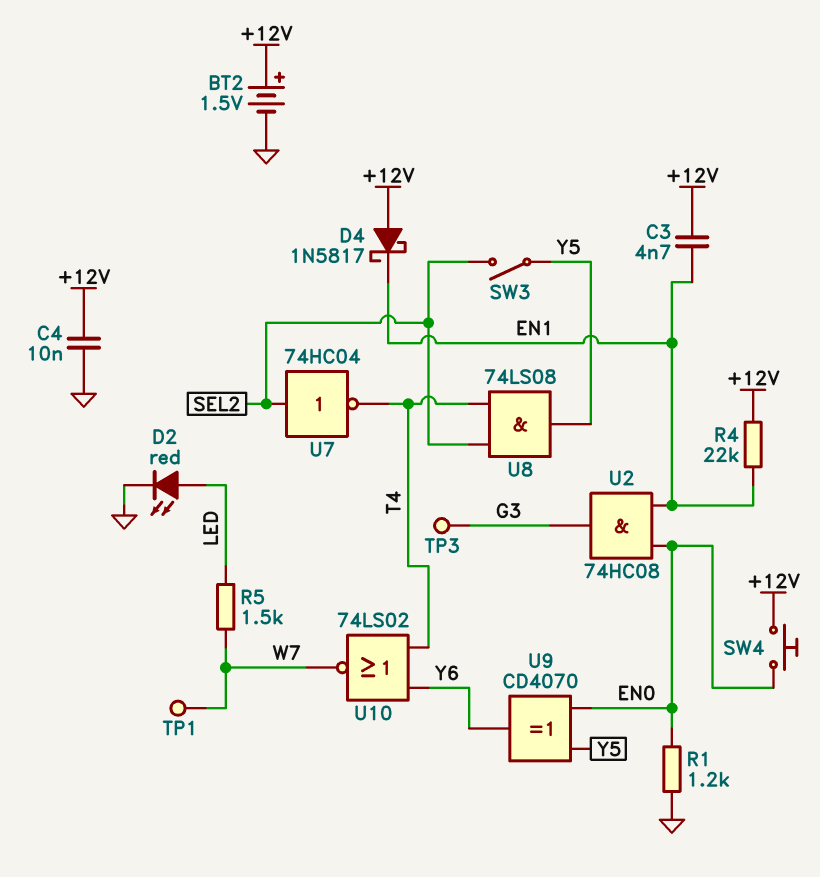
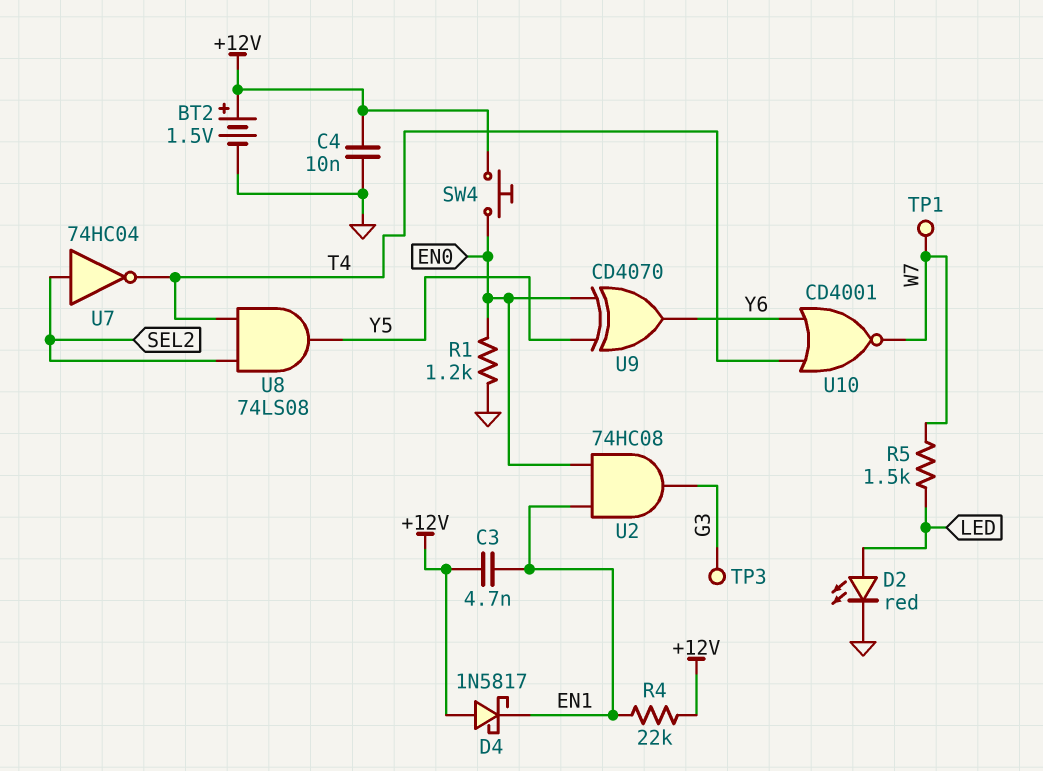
SW3: switch (SEL2, Y5) -> none
U10: NOR 74LS02 (in T4, in Y6, out W7) -> NOR CD4001 (in T4, in Y6, out W7)

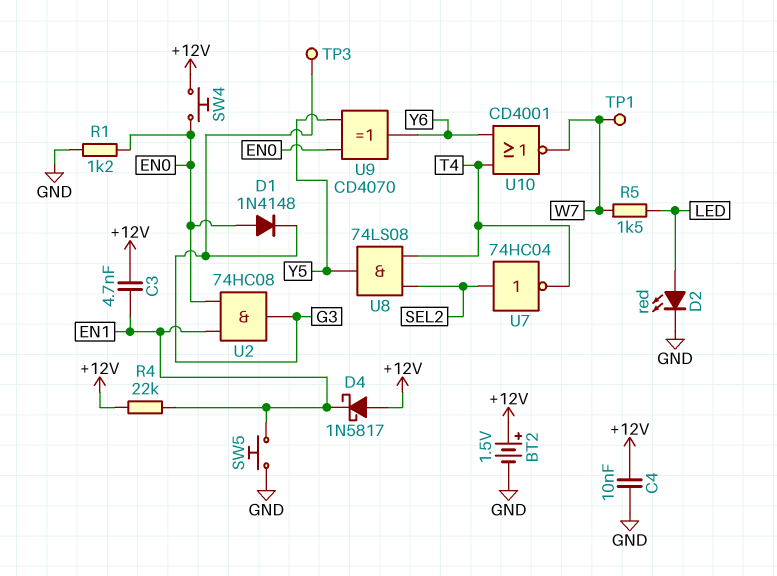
D1: none -> diode 1N4148 (A EN0, K G3)
SW5: none -> button (EN1, GND)

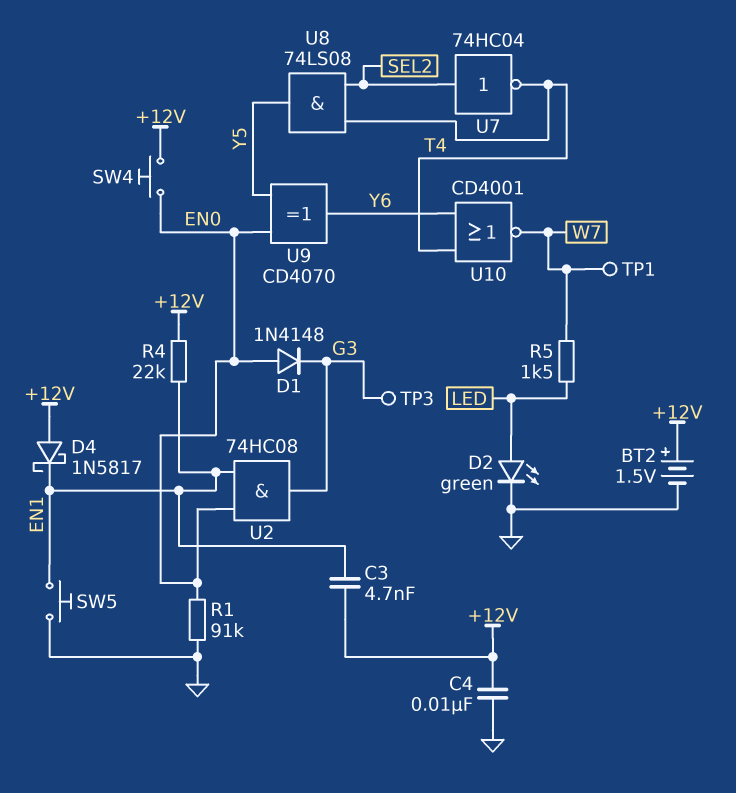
D2: LED red (A LED, K GND) -> LED green (A LED, K GND)
R1: 1.2k (EN0, GND) -> 91k (EN0, GND)

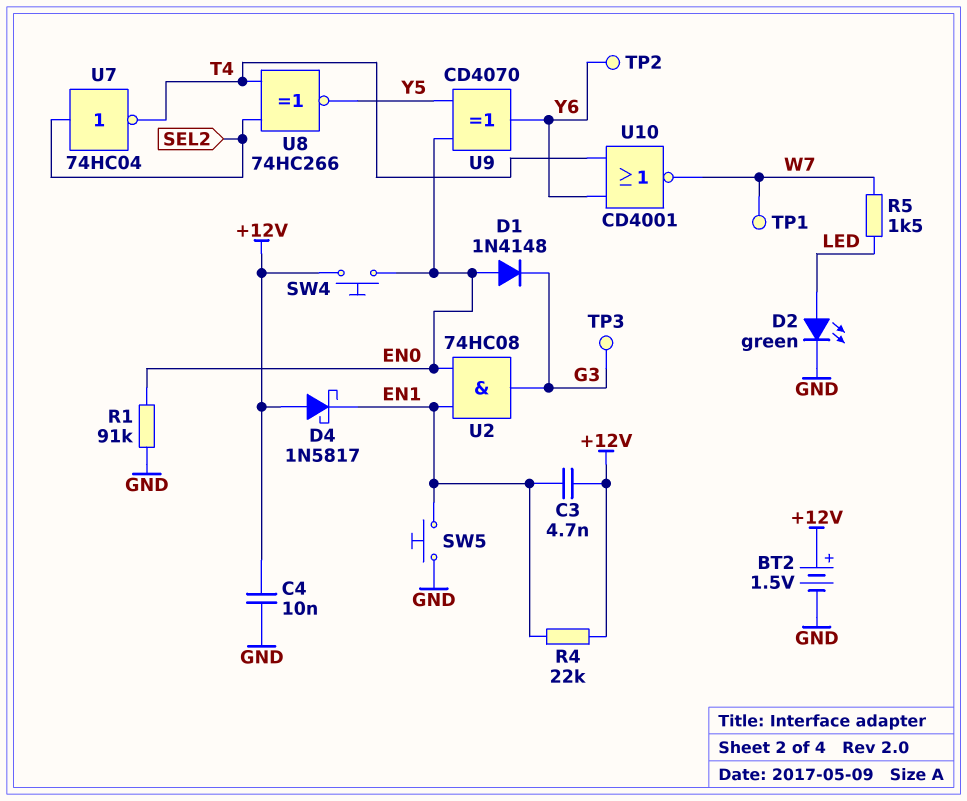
TP2: none -> test point (Y6)
U8: AND 74LS08 (in SEL2, in T4, out Y5) -> XNOR 74HC266 (in SEL2, in T4, out Y5)

